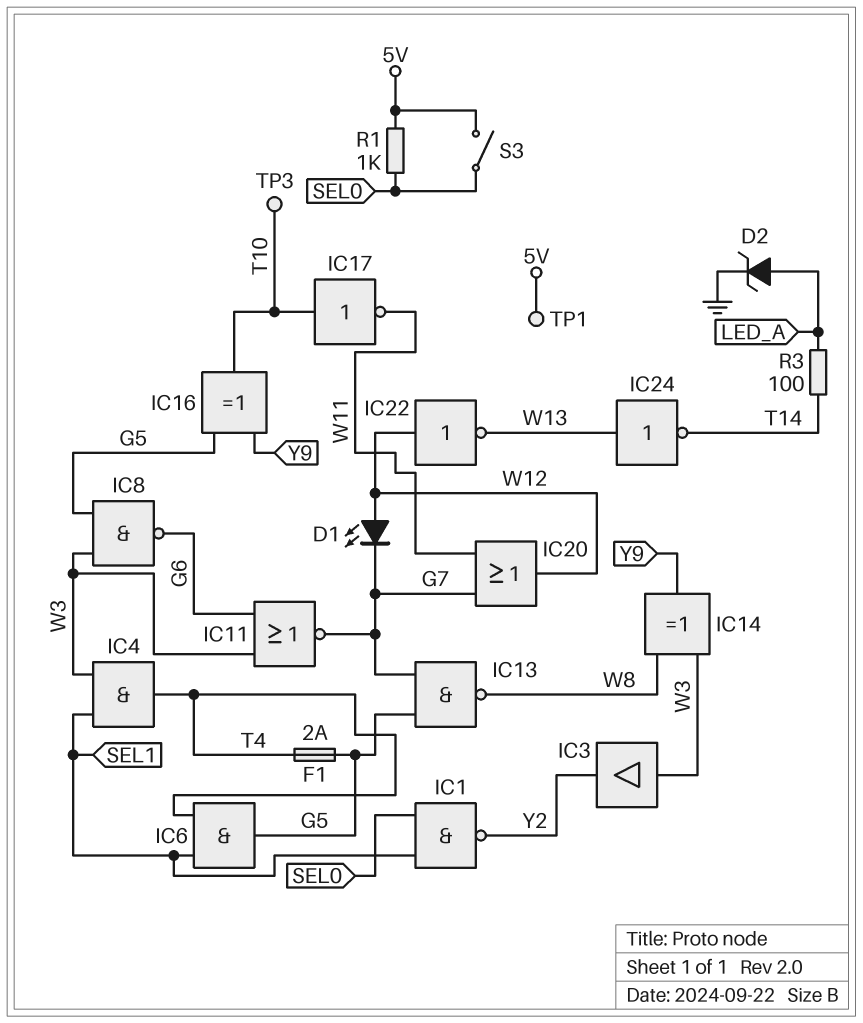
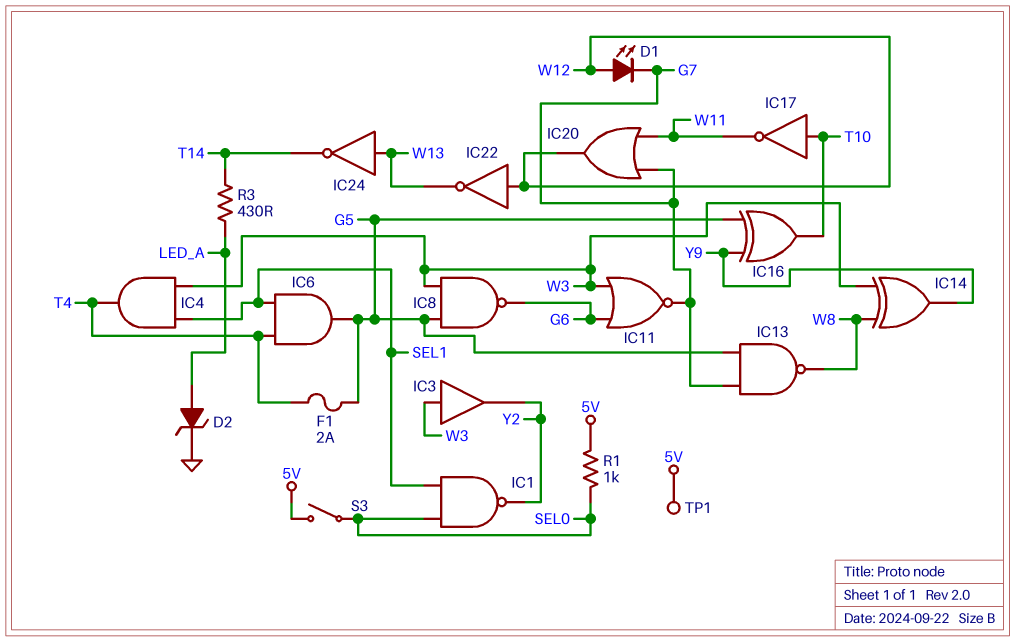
R3: 100 (LED_A, T14) -> 430 (LED_A, T14)
TP3: test point (T10) -> none

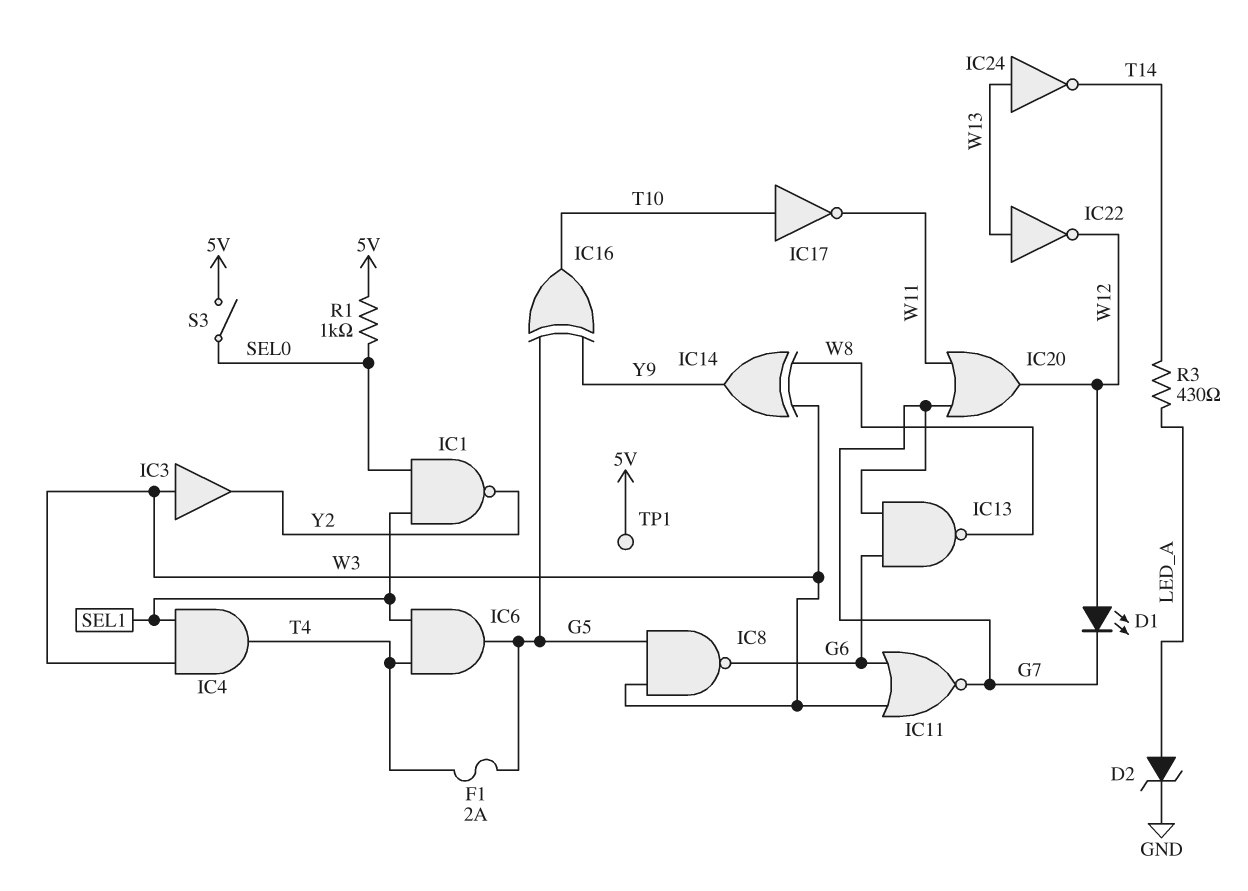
IC13: NAND (in G5, in G7, out W8) -> NAND (in G6, in G7, out W8)
IC22: NOT (in W12, out W13) -> NOT (in W13, out W12)

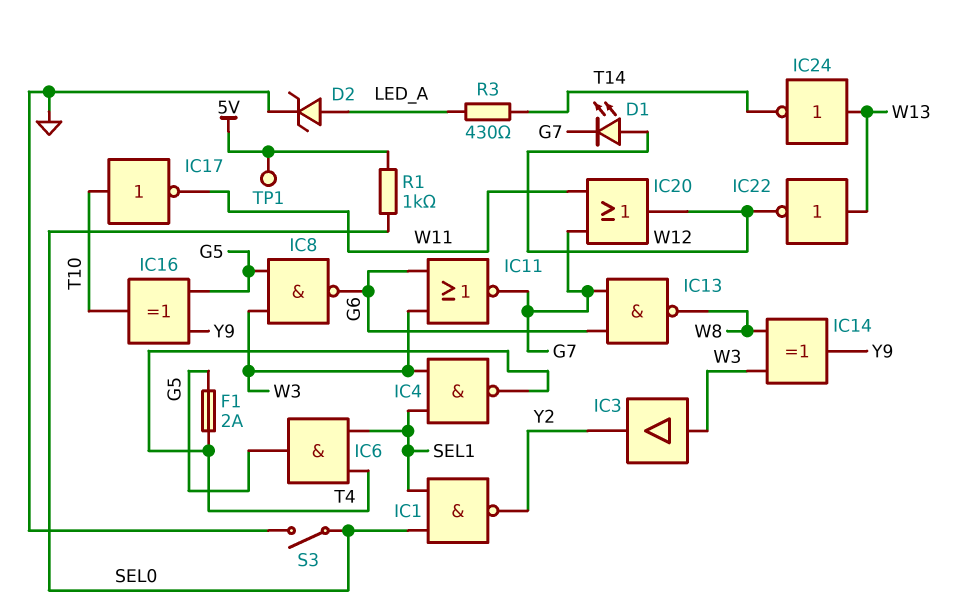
IC4: AND (in SEL1, in W3, out T4) -> NAND (in SEL1, in W3, out T4)
S3: switch (5V, SEL0) -> switch (GND, SEL0)

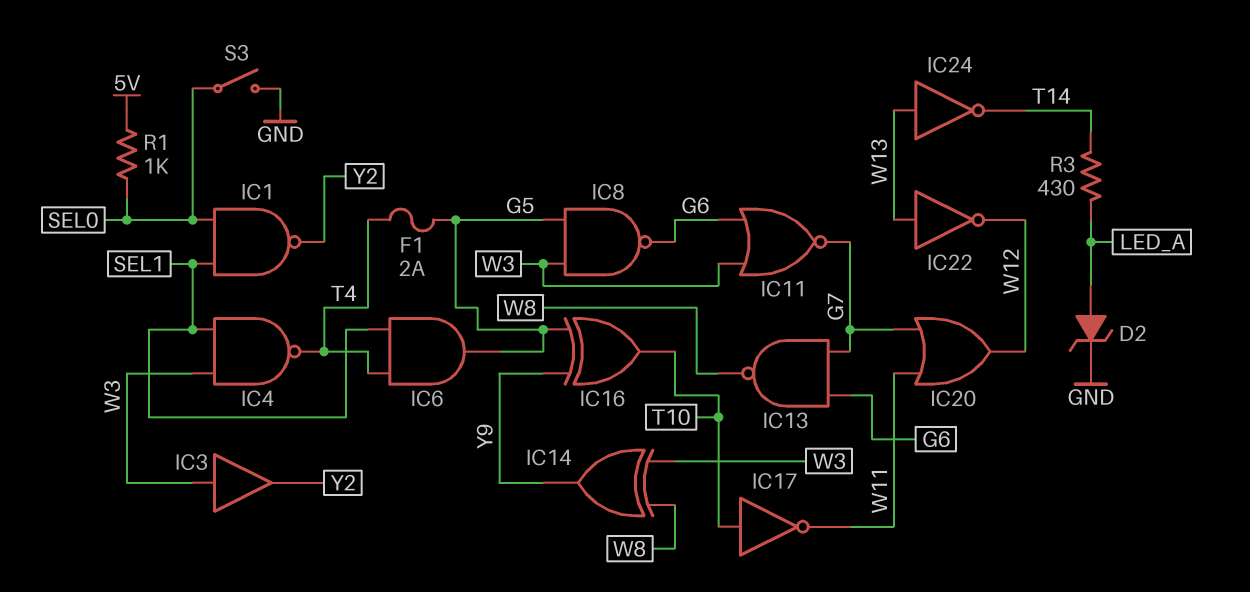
D1: LED (A W12, K G7) -> none
TP1: test point (5V) -> none

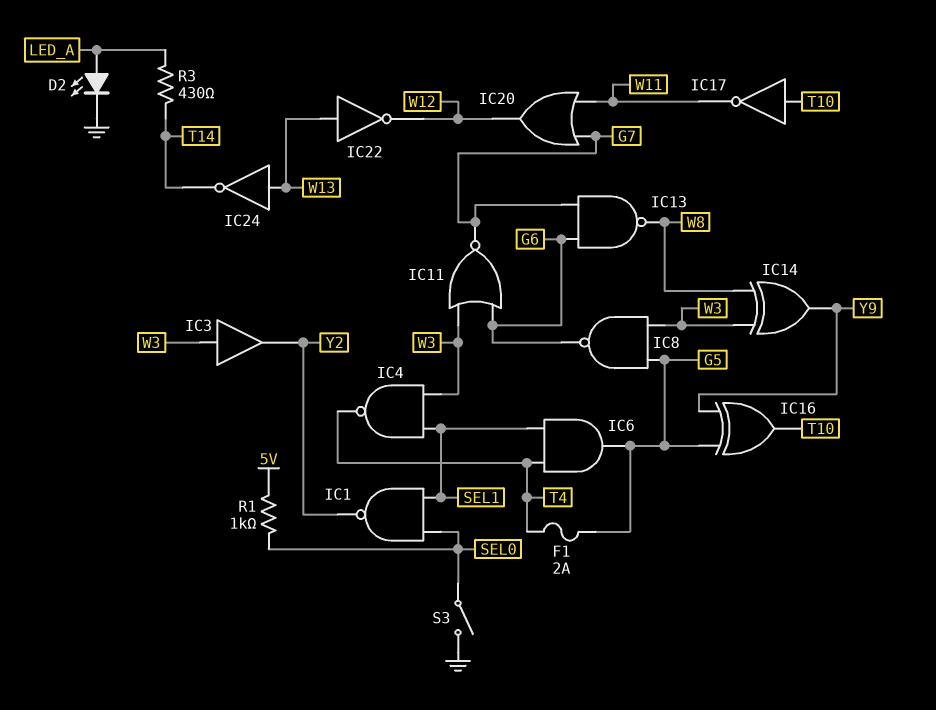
D2: zener (A LED_A, K GND) -> LED (A LED_A, K GND)

